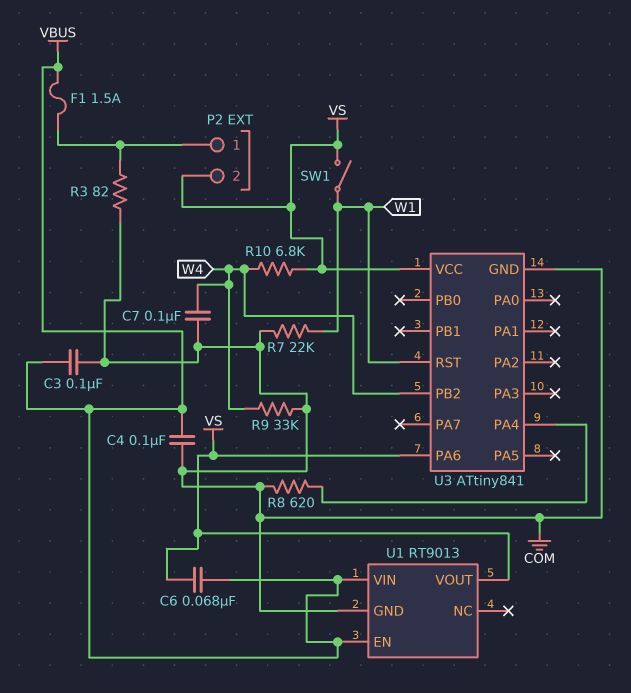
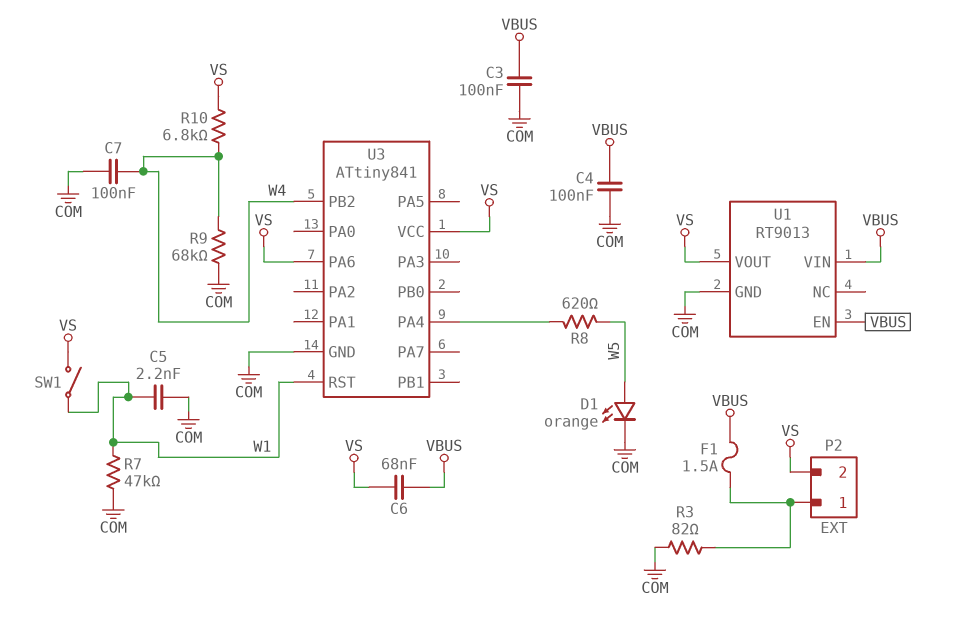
C5: none -> 2.2nF (COM, W1)
D1: none -> LED orange (A W5, K COM)
R7: 22k (COM, W1) -> 47k (COM, W1)
R8: 620 (COM, U3/PA4) -> 620 (U3/PA4, W5)
R9: 33k (COM, W4) -> 68k (COM, W4)

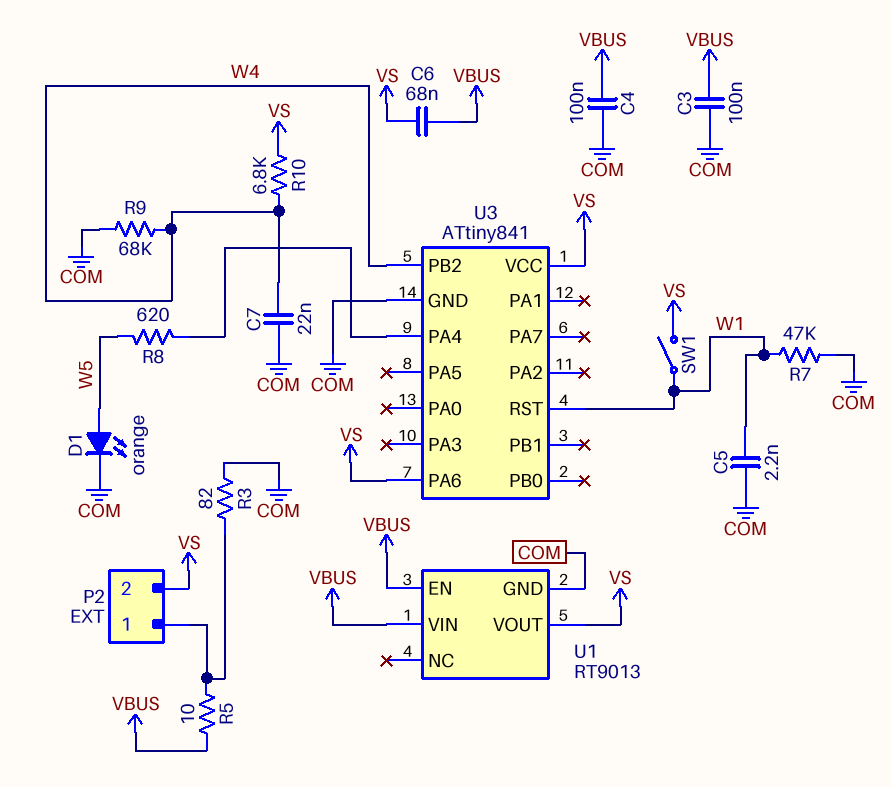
C7: 100nF (COM, W4) -> 22nF (COM, W4)
F1: 1.5A (P2/1, VBUS) -> none
R5: none -> 10 (P2/1, VBUS)

